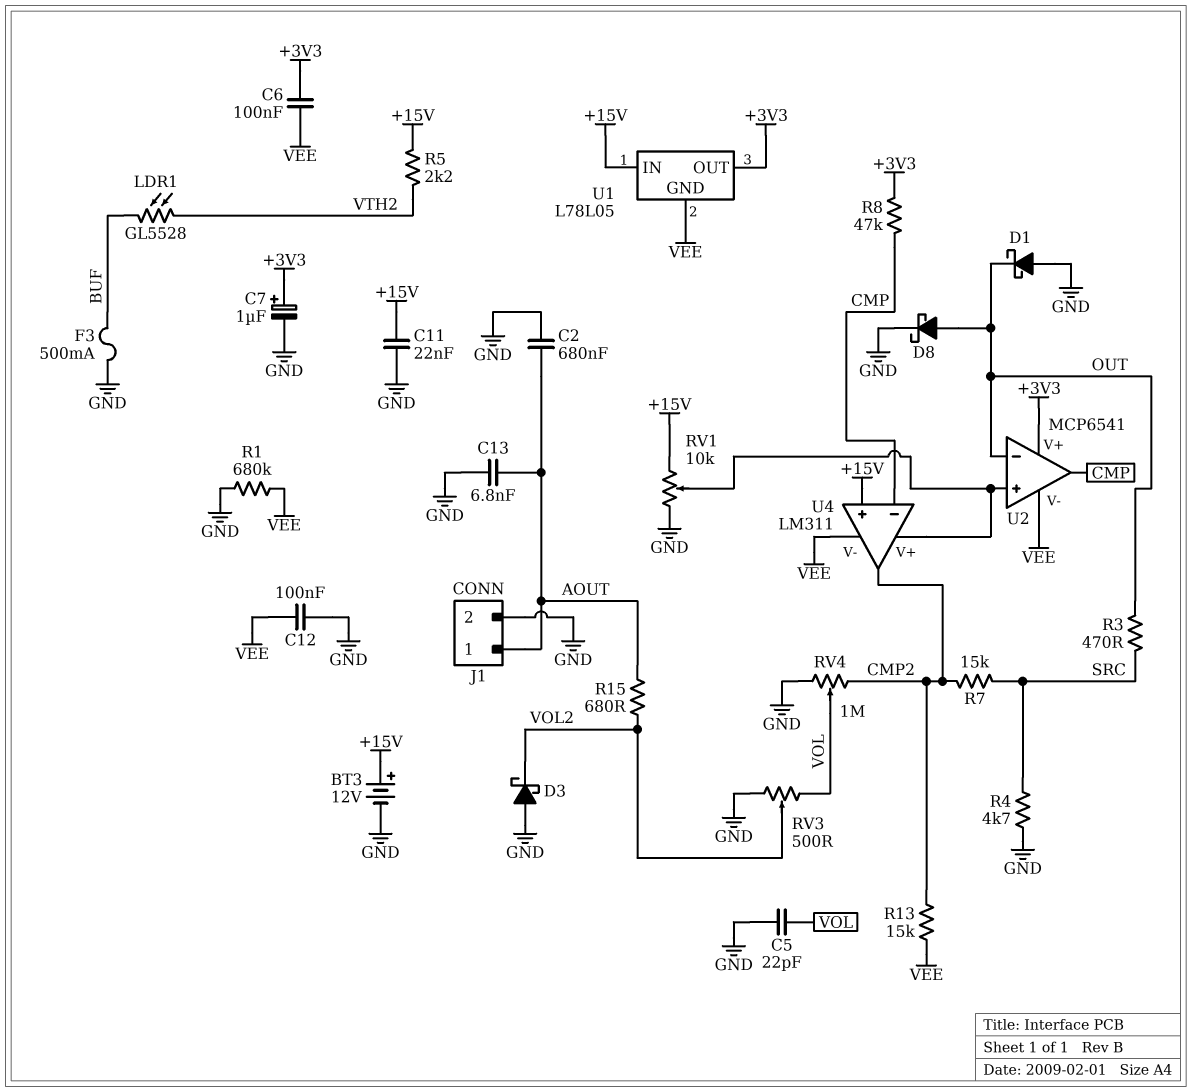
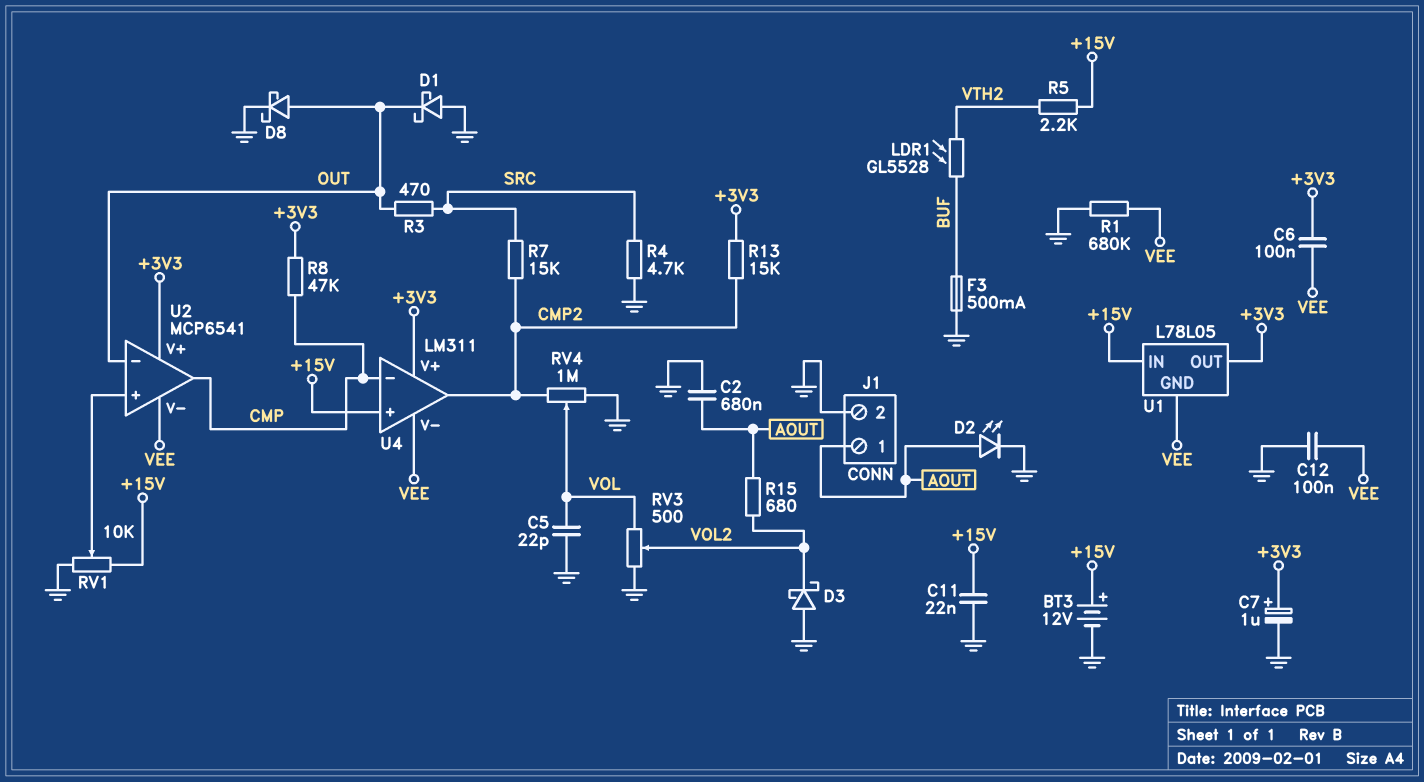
C13: 6.8nF (AOUT, GND) -> none
D2: none -> LED (A AOUT, K GND)
R13: 15k (CMP2, VEE) -> 15k (+3V3, CMP2)
U4 pin V+: U2/in+ -> +3V3

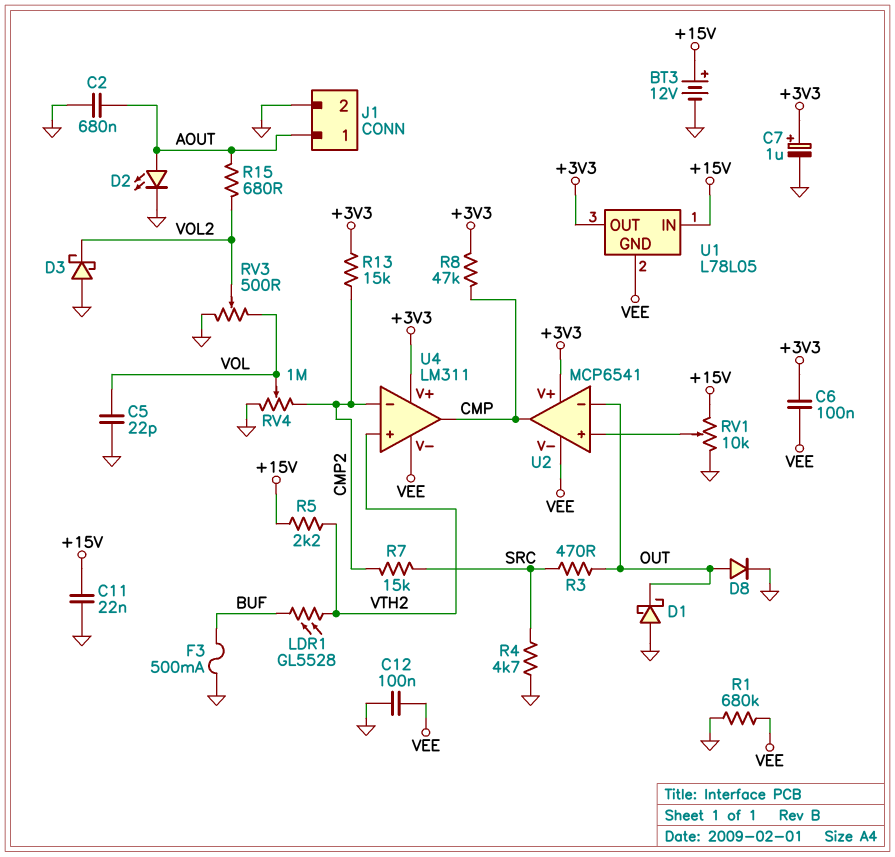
D8: schottky (A OUT, K GND) -> diode (A OUT, K GND)
U4 pin in+: +15V -> VTH2
U4 pin in-: CMP -> CMP2
U4 pin out: CMP2 -> CMP

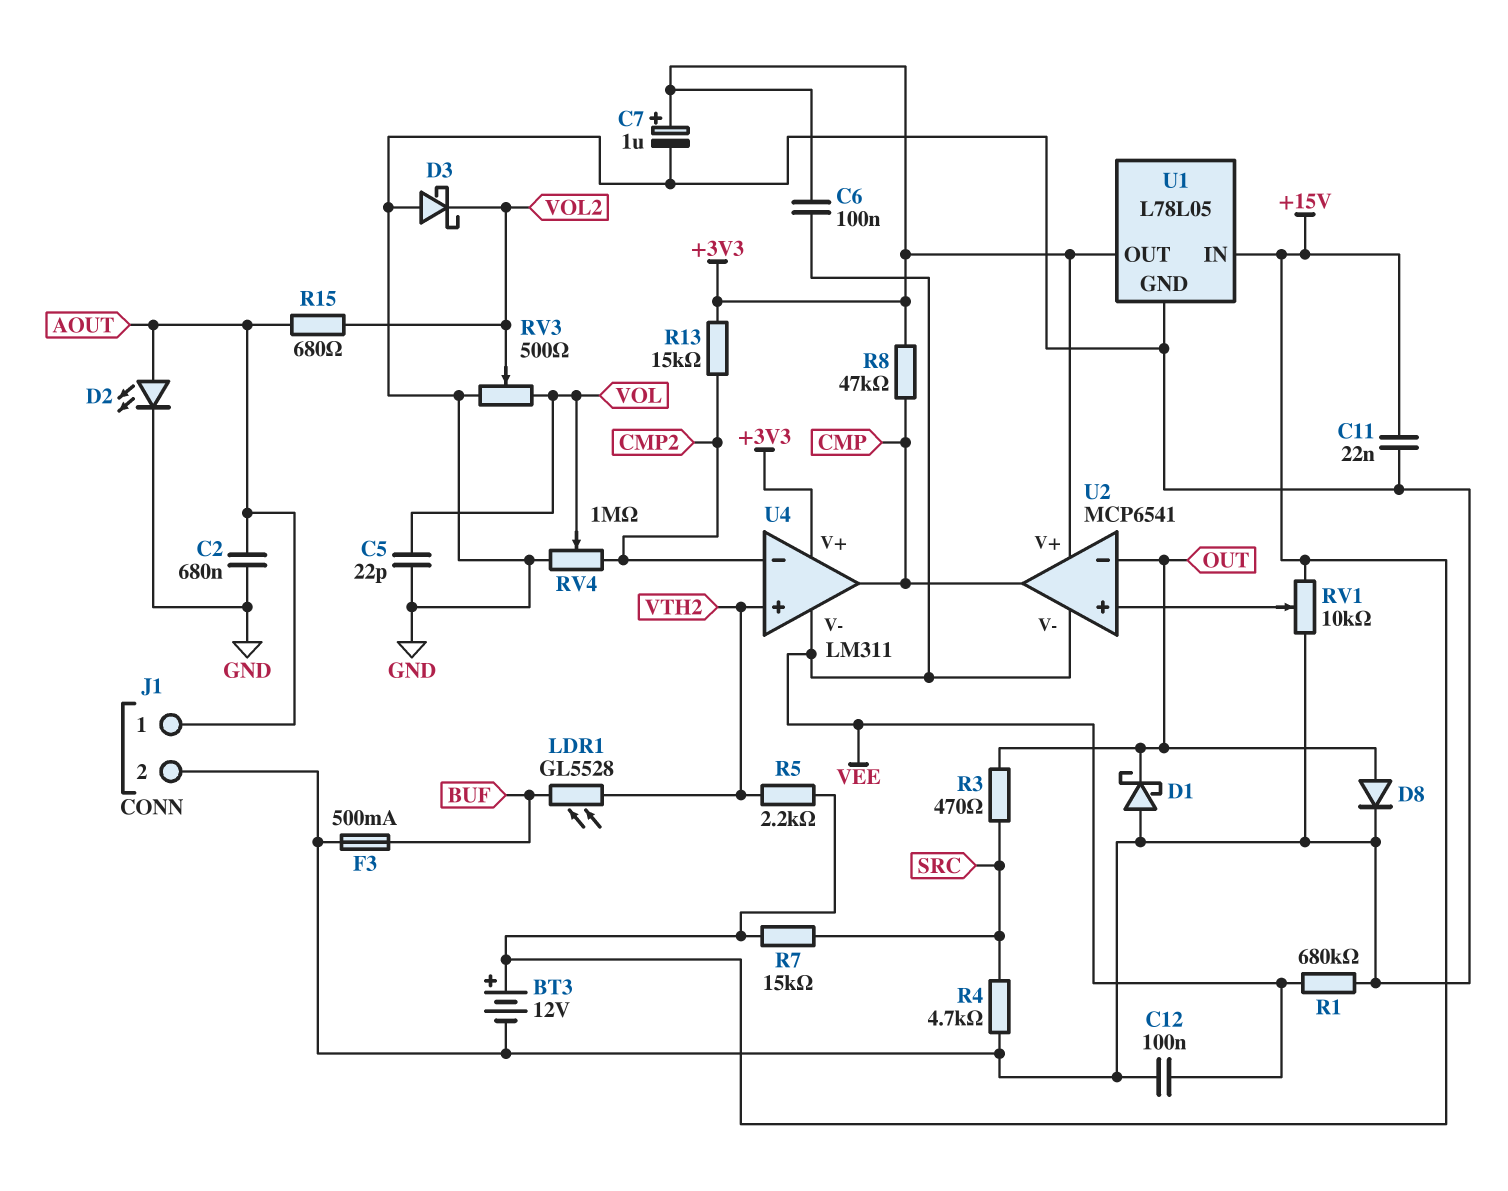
R7: 15k (CMP2, SRC) -> 15k (+15V, SRC)
U1 pin GND: VEE -> GND

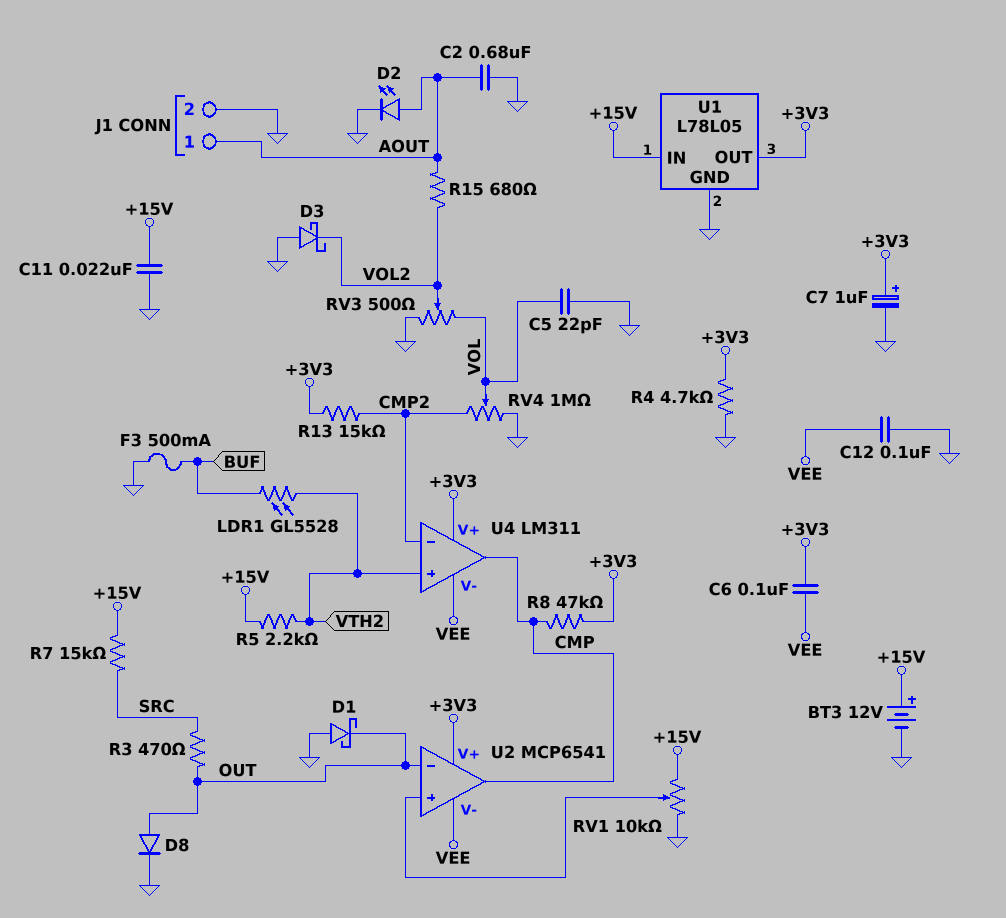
R1: 680k (GND, VEE) -> none
R4: 4.7k (GND, SRC) -> 4.7k (+3V3, GND)

